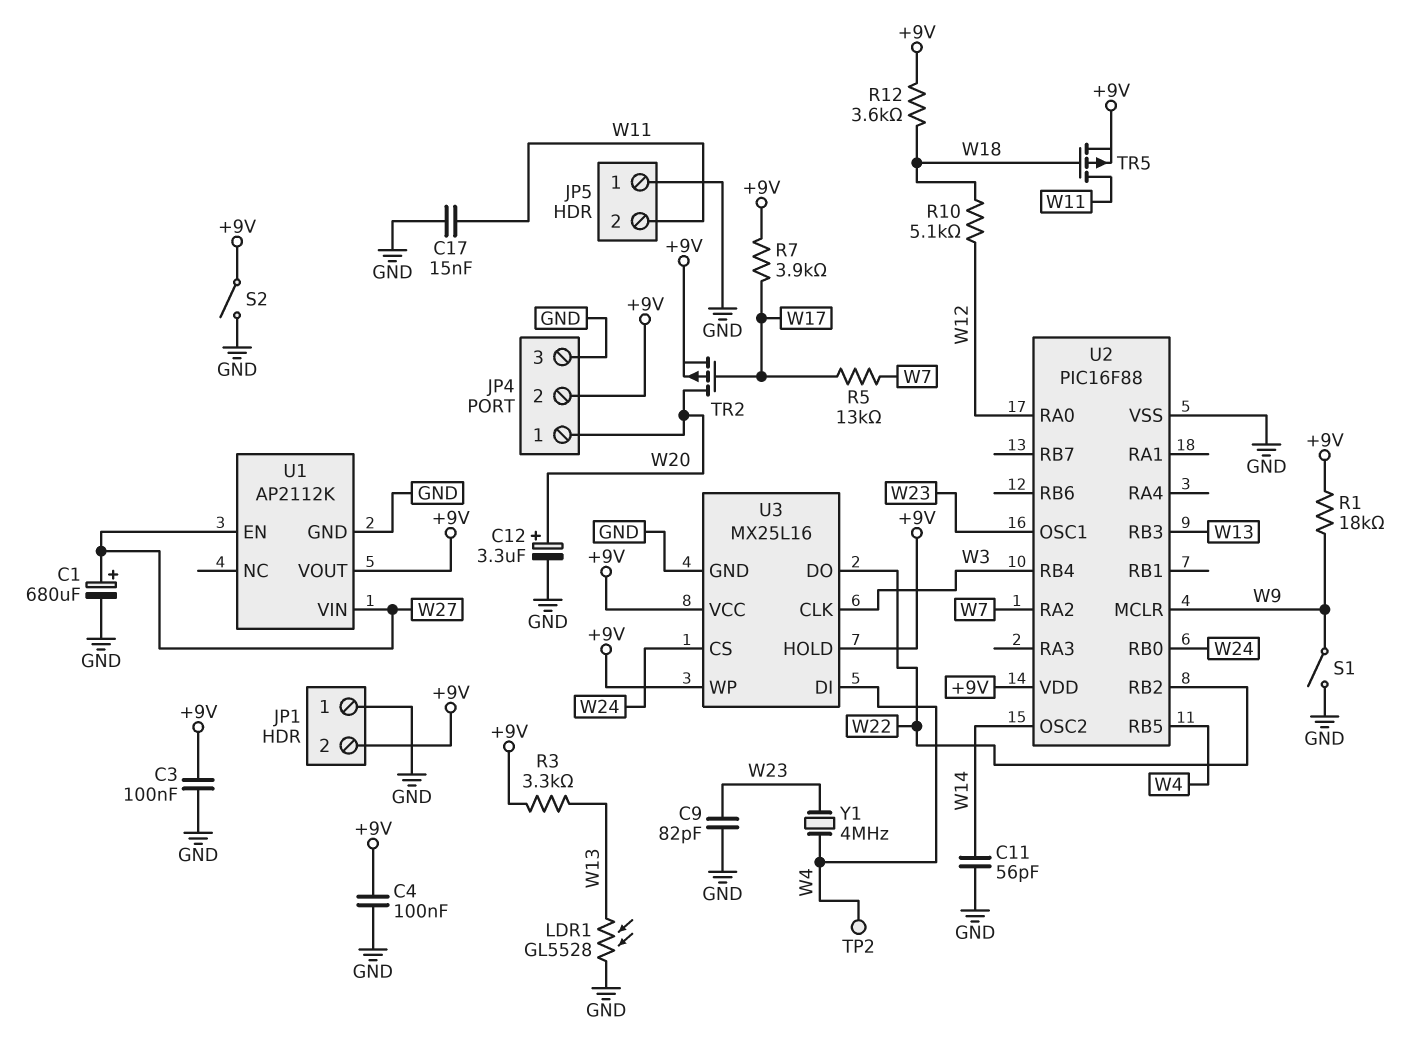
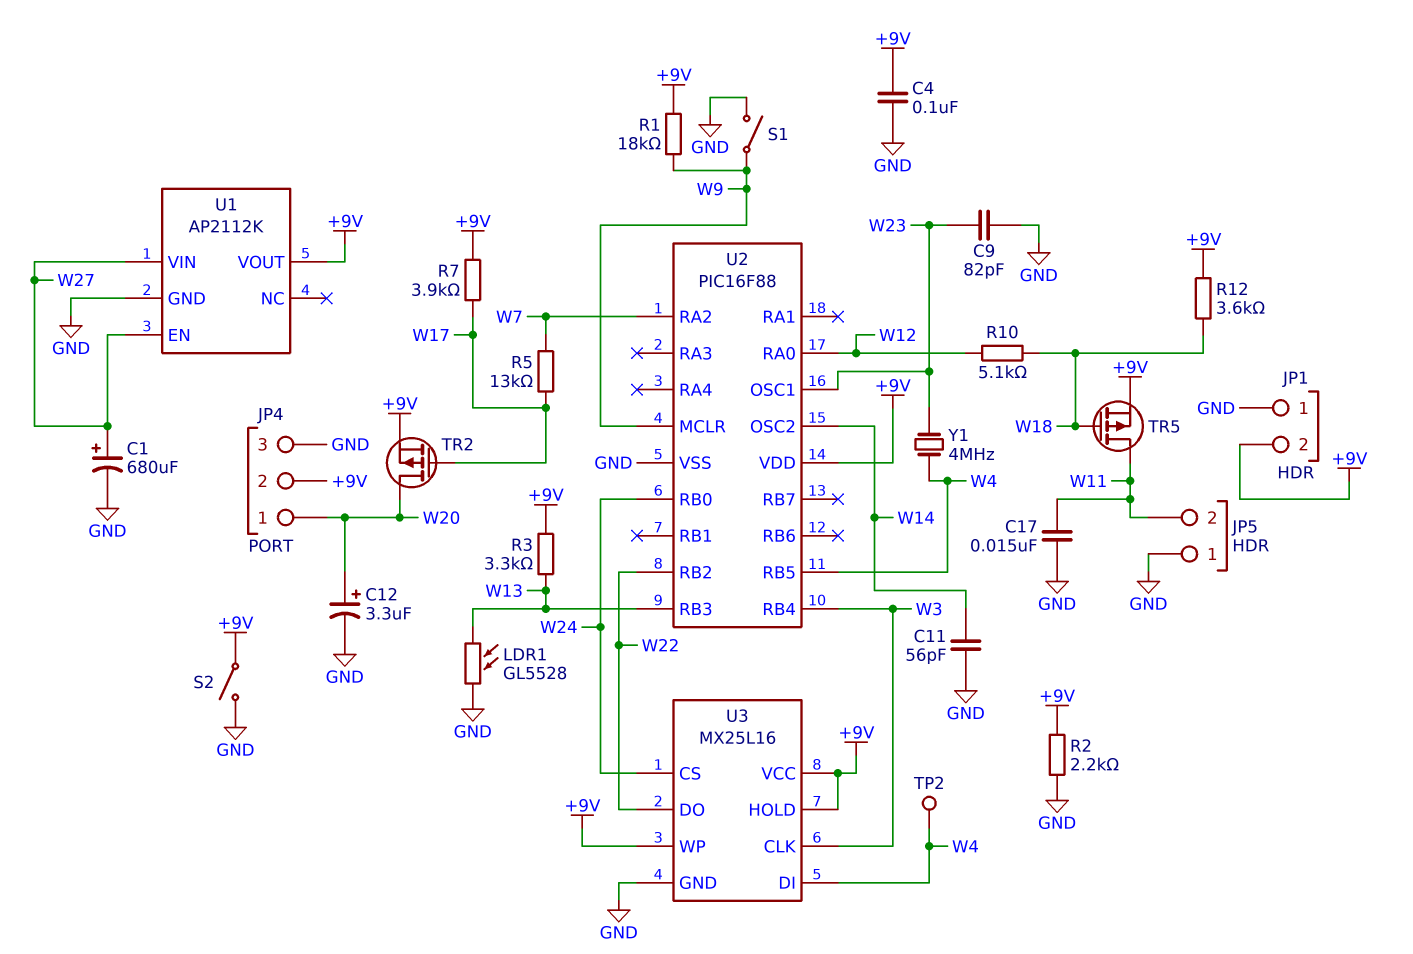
C3: 100nF (+9V, GND) -> none
R2: none -> 2.2k (+9V, GND)

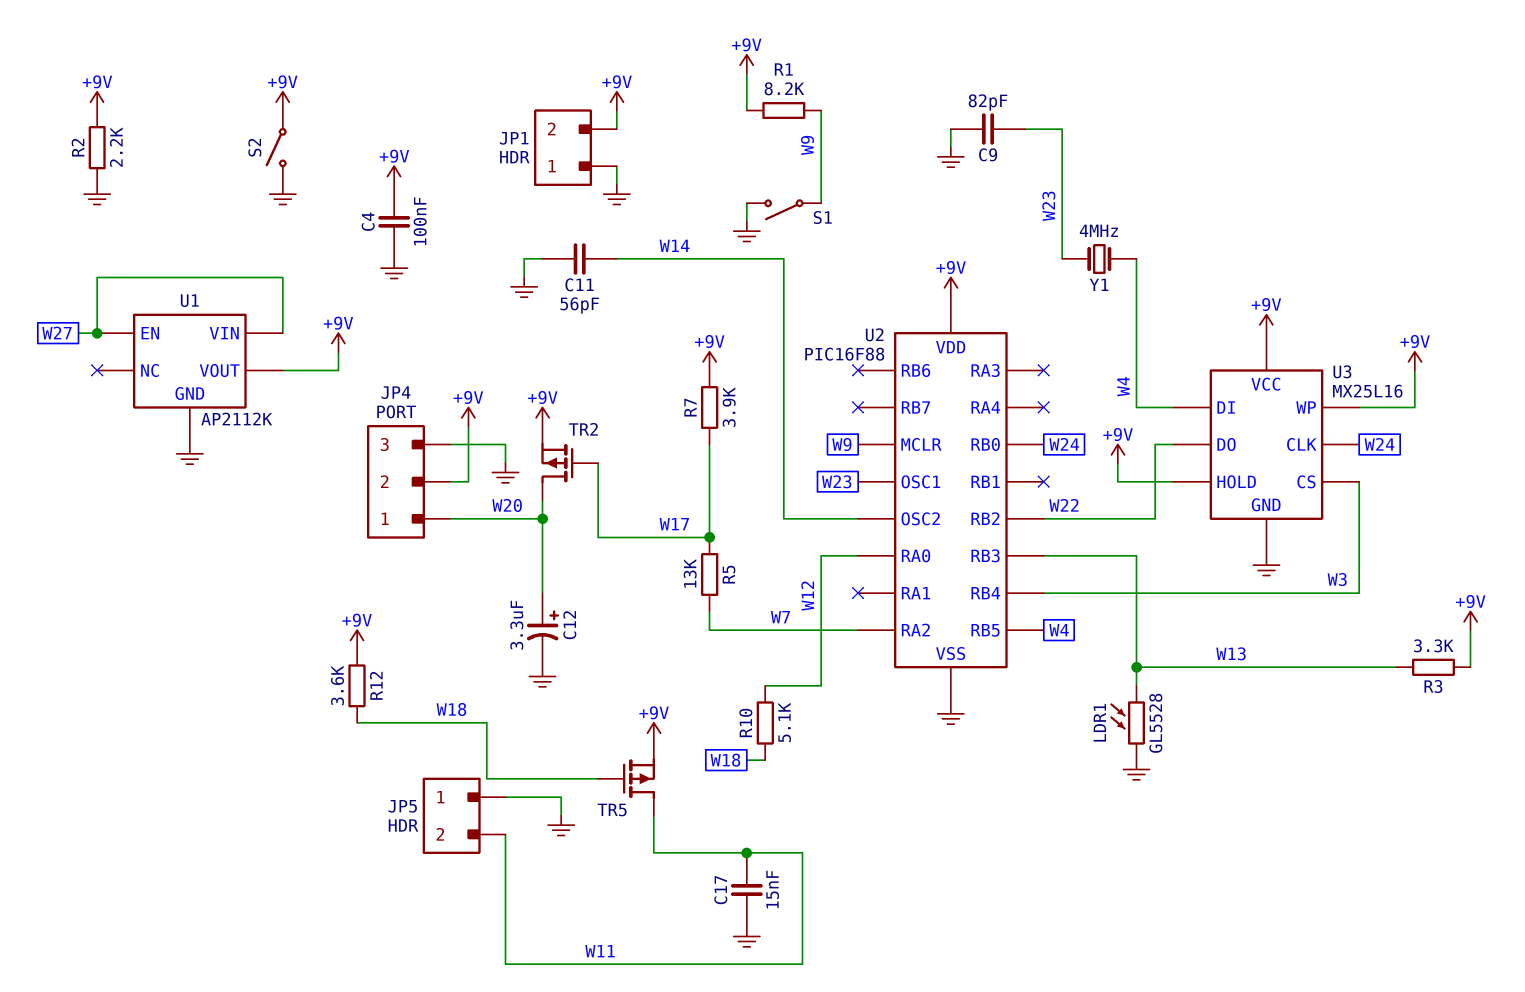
C1: 680uF (plus W27, minus GND) -> none
R1: 18k (+9V, W9) -> 8.2k (+9V, W9)
TP2: test point (W4) -> none
U3 pin CLK: W3 -> W24
U3 pin CS: W24 -> W3

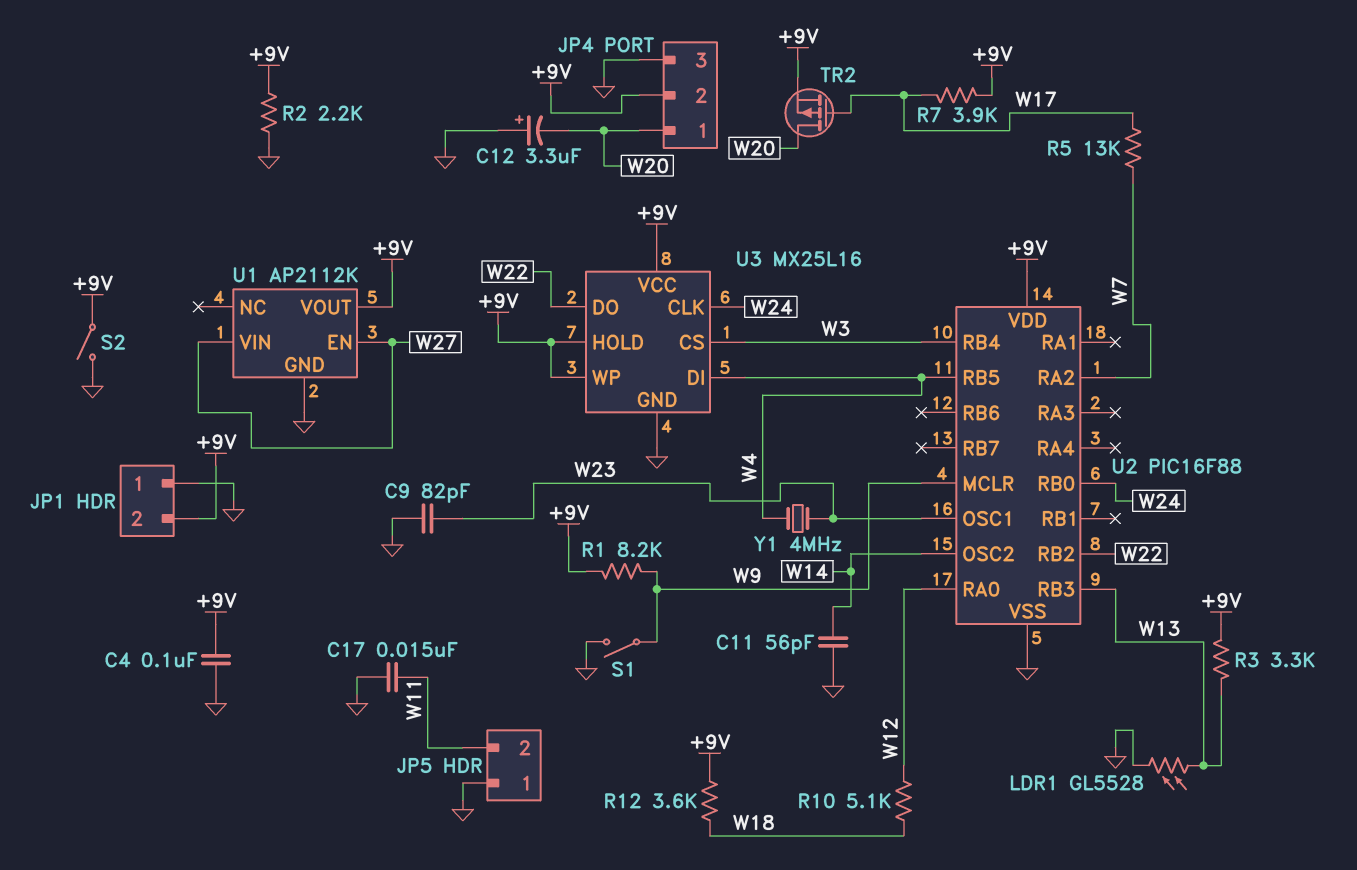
C12: 3.3uF (plus W20, minus GND) -> 3.3uF (plus GND, minus W20)
TR5: PMOS (G W18, D W11, S +9V) -> none

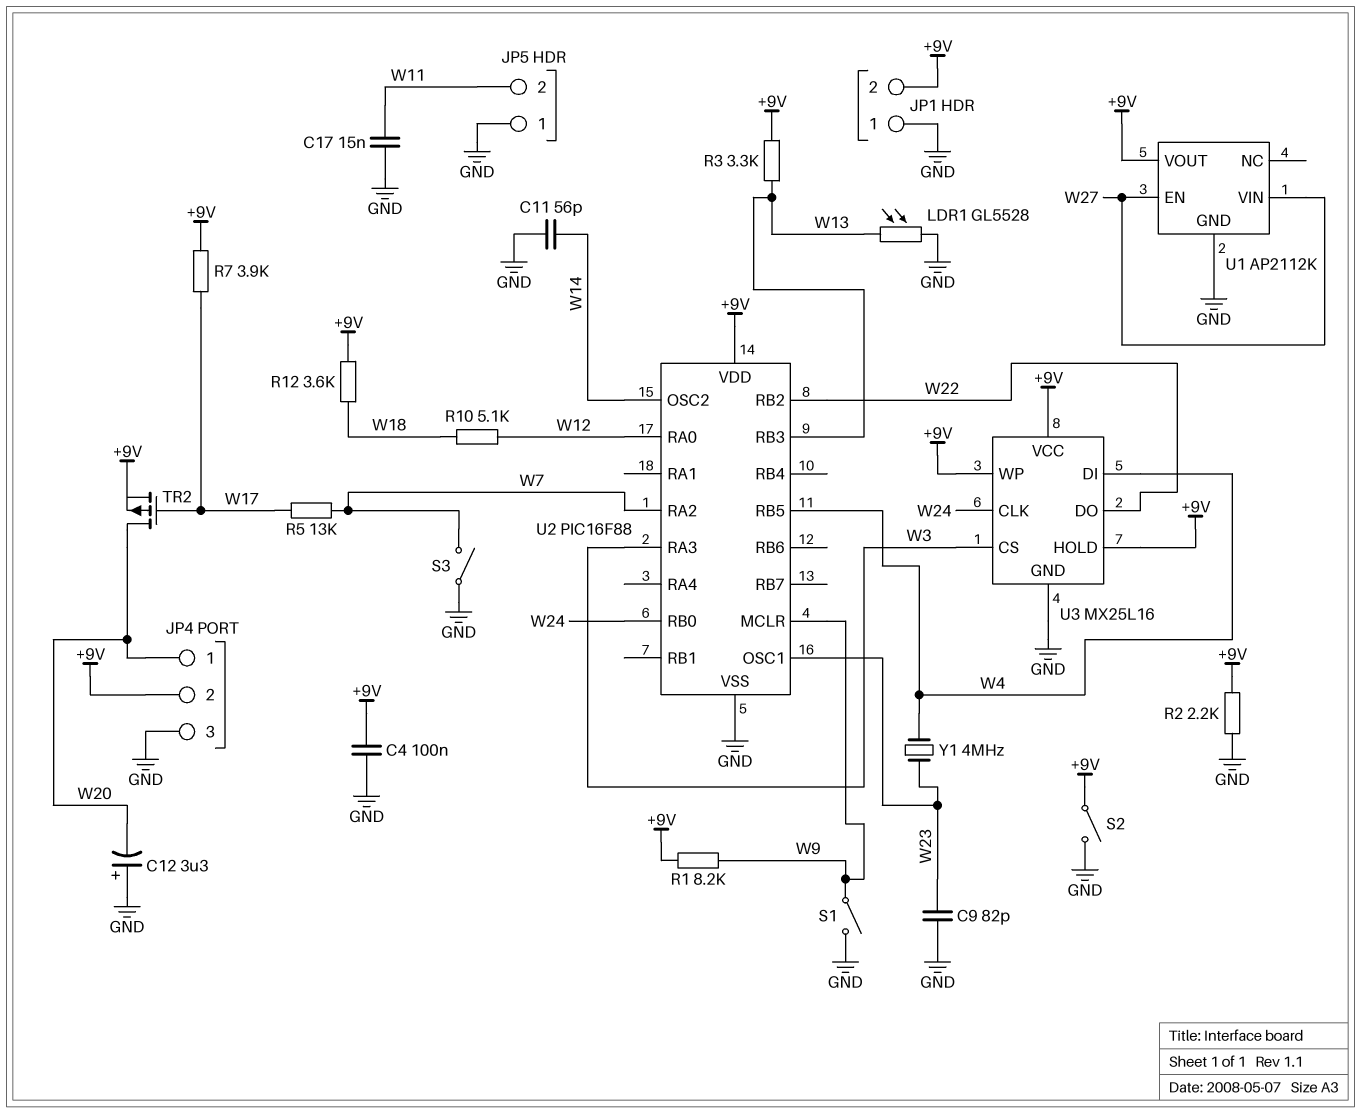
S3: none -> switch (GND, W7)
U2 pin RA3: none -> W3
U2 pin RB4: W3 -> none

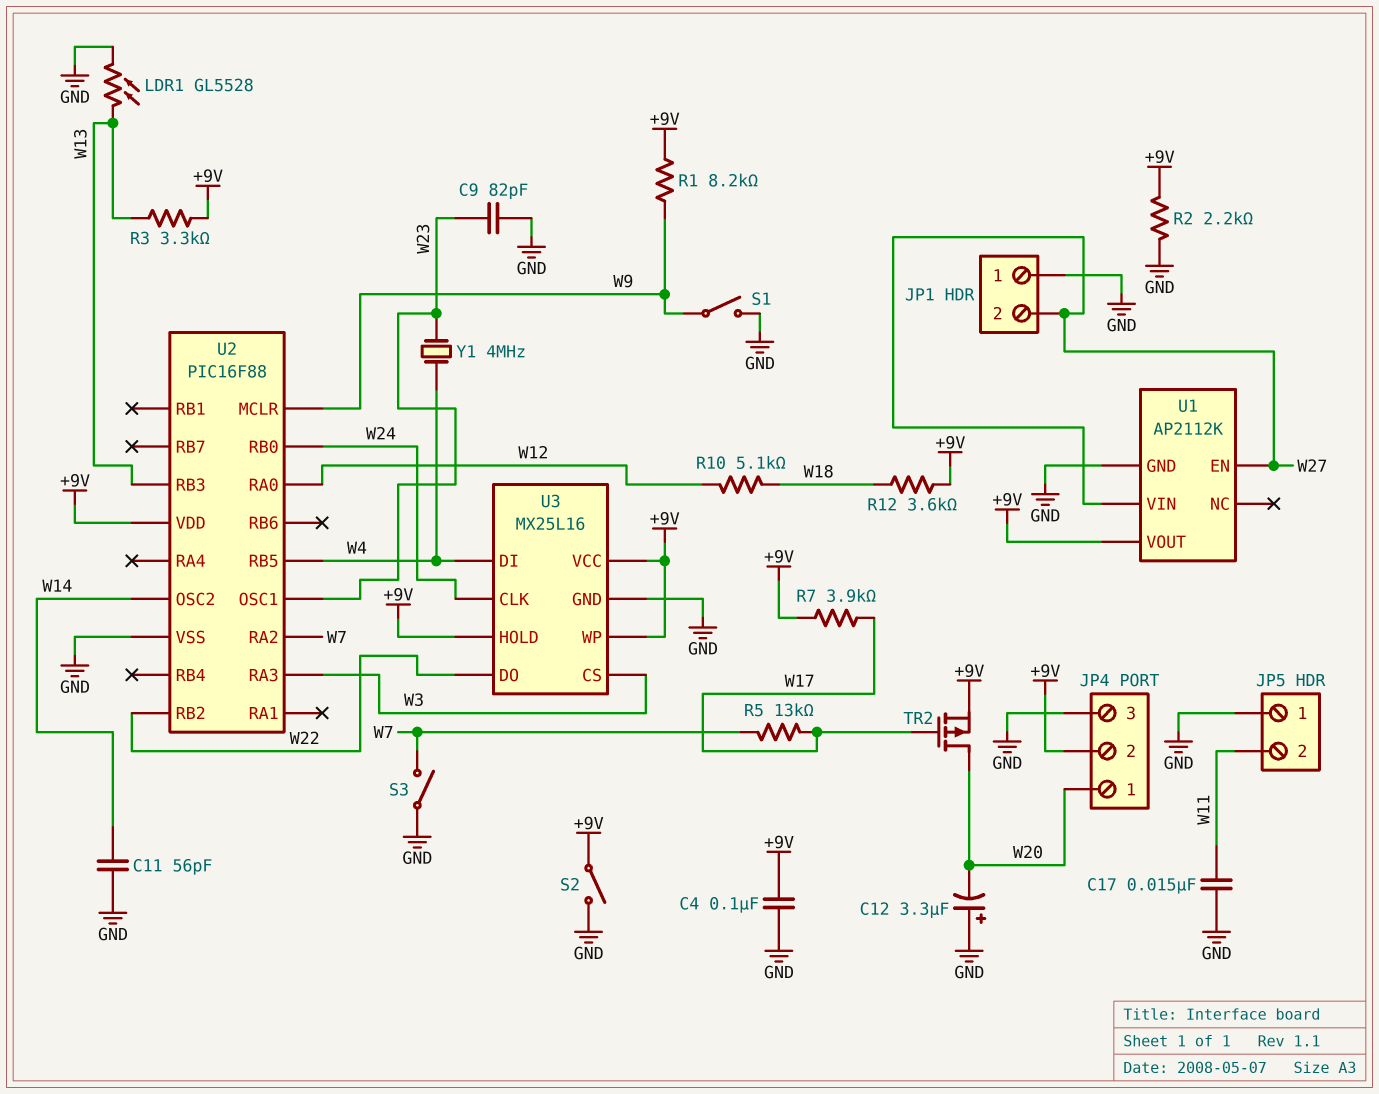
JP1 pin 2: +9V -> W27

